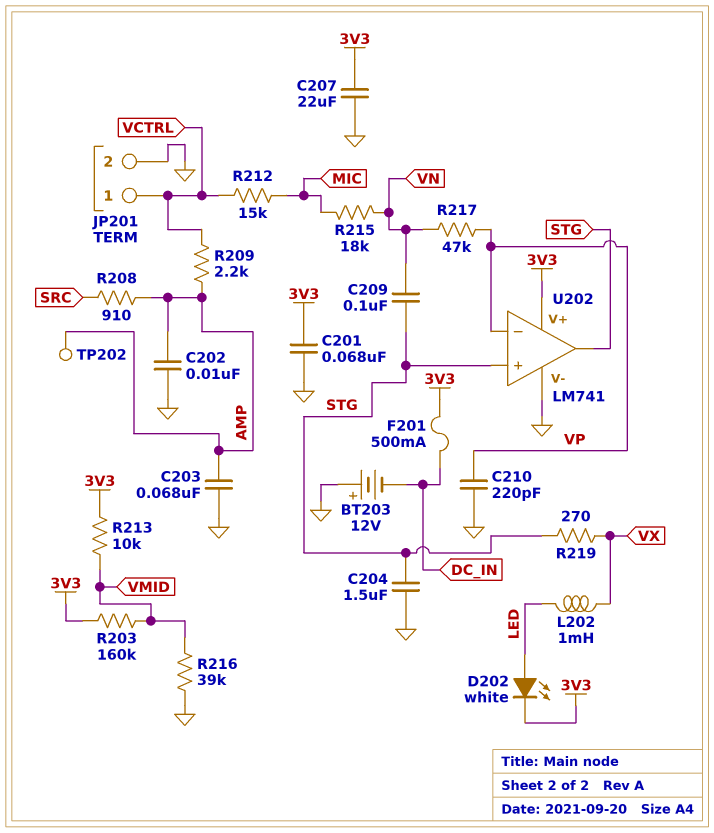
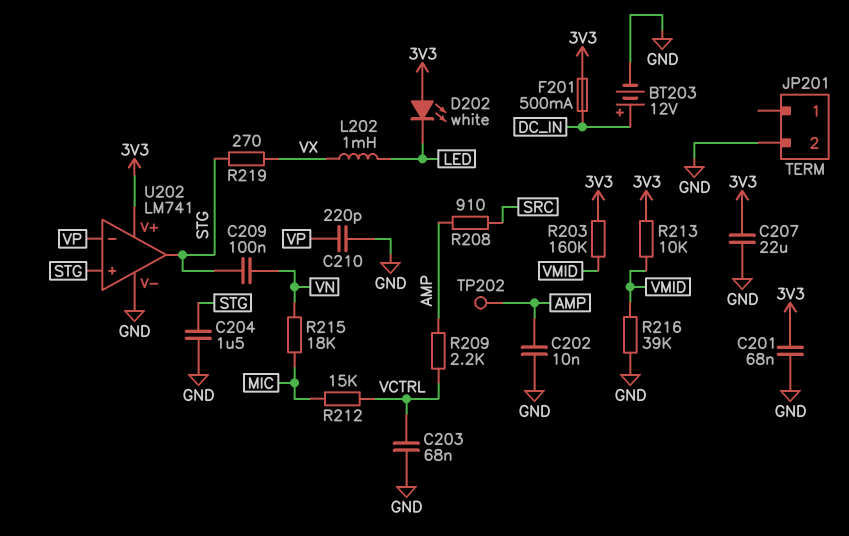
BT203: 12V (plus GND, minus DC_IN) -> 12V (plus DC_IN, minus GND)
C203: 68nF (AMP, GND) -> 68nF (GND, VCTRL)
D202: LED white (A LED, K 3V3) -> LED white (A 3V3, K LED)
JP201 pin 1: VCTRL -> none
R217: 47k (VN, VP) -> none

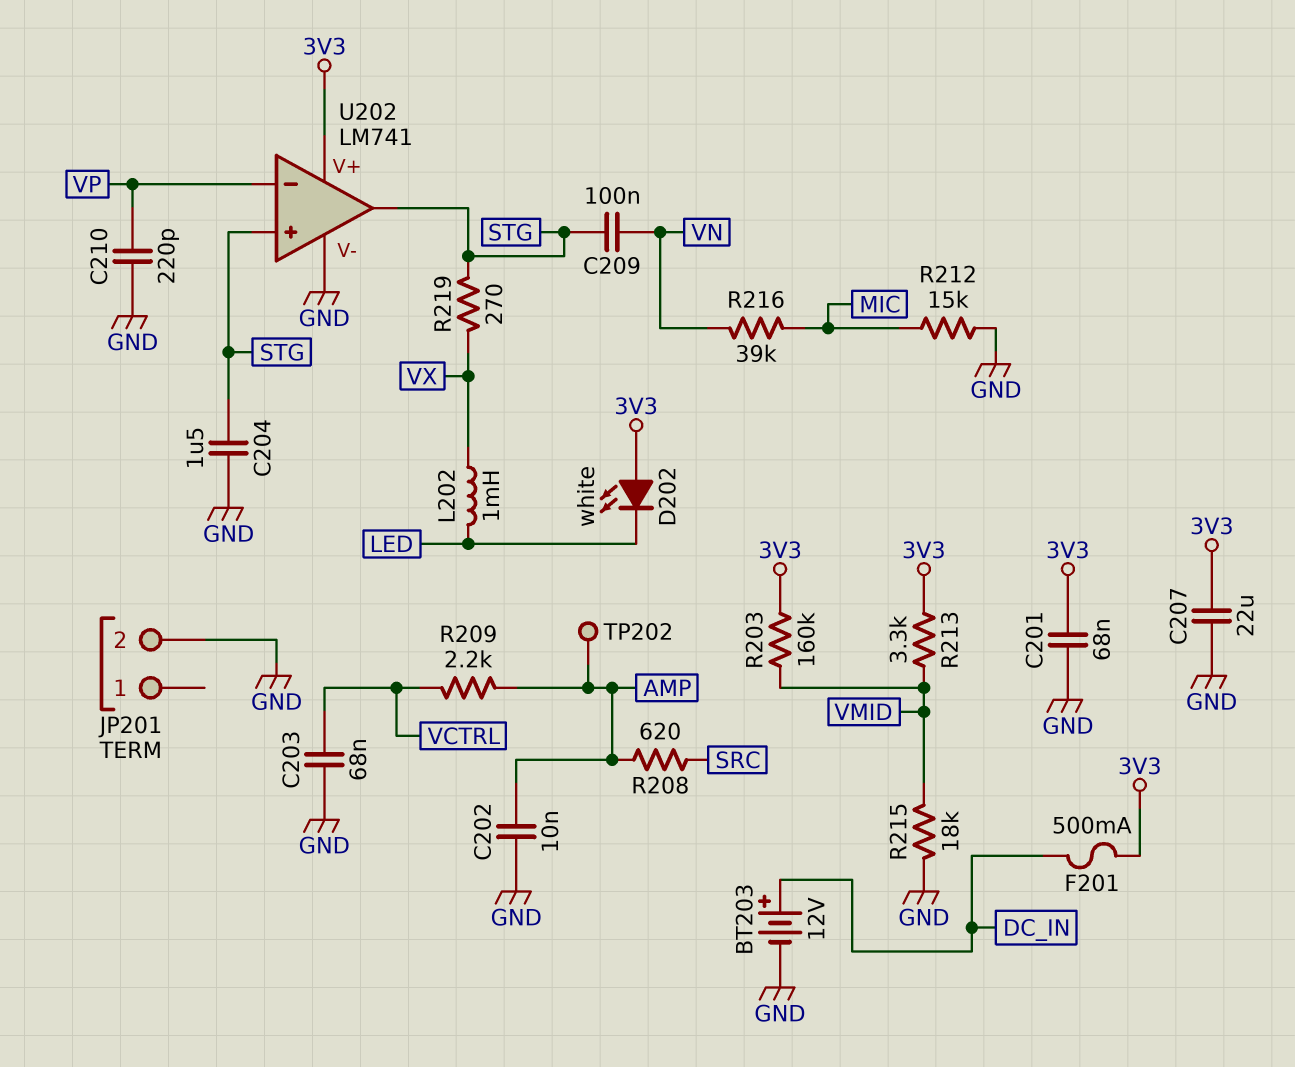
R208: 910 (AMP, SRC) -> 620 (AMP, SRC)
R212: 15k (MIC, VCTRL) -> 15k (GND, MIC)
R213: 10k (3V3, VMID) -> 3.3k (3V3, VMID)
R215: 18k (MIC, VN) -> 18k (GND, VMID)
R216: 39k (GND, VMID) -> 39k (MIC, VN)

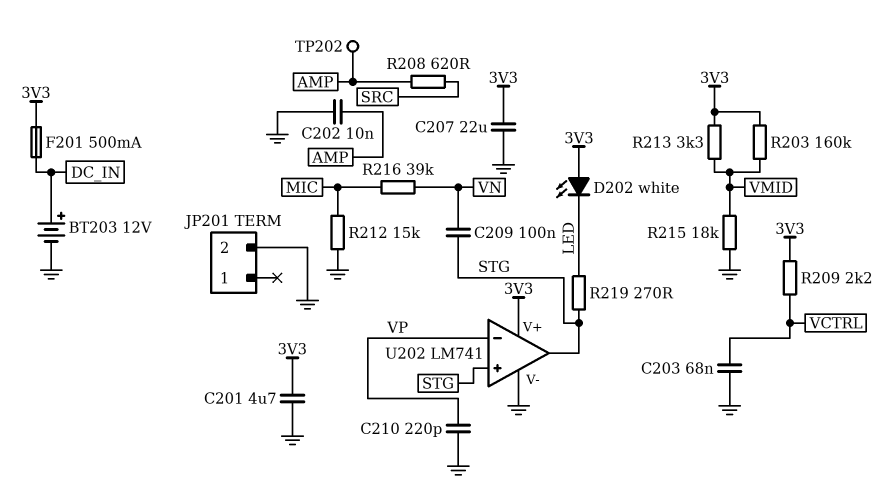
C201: 68nF (3V3, GND) -> 4.7uF (3V3, GND)
C204: 1.5uF (GND, STG) -> none
L202: 1mH (LED, VX) -> none
R209: 2.2k (AMP, VCTRL) -> 2.2k (3V3, VCTRL)
R219: 270 (STG, VX) -> 270 (LED, STG)

